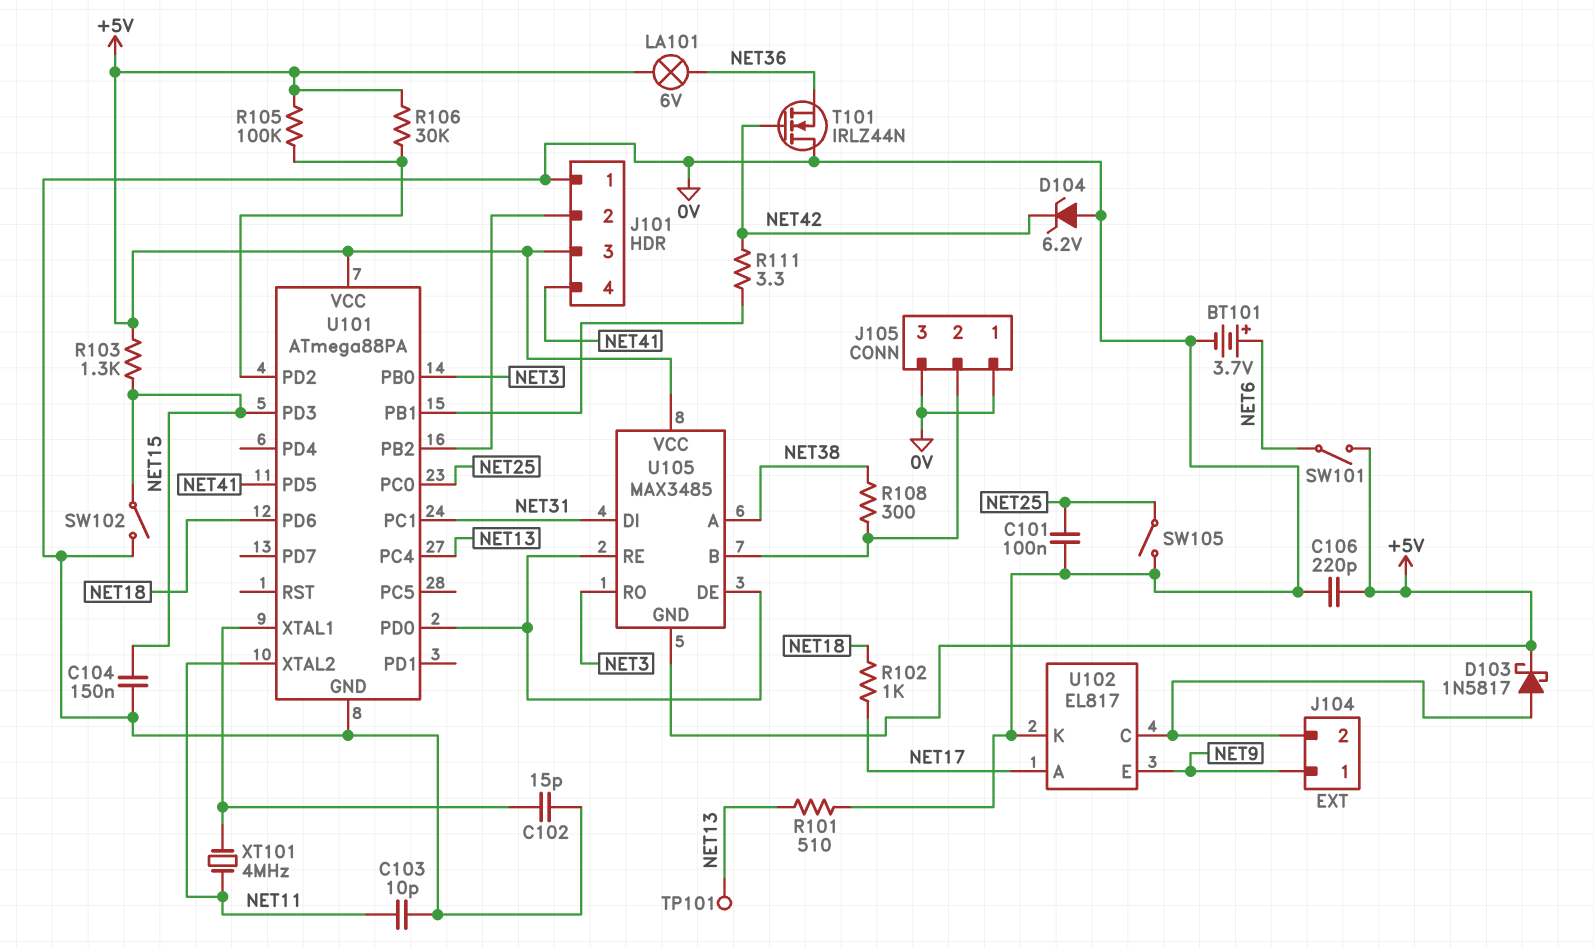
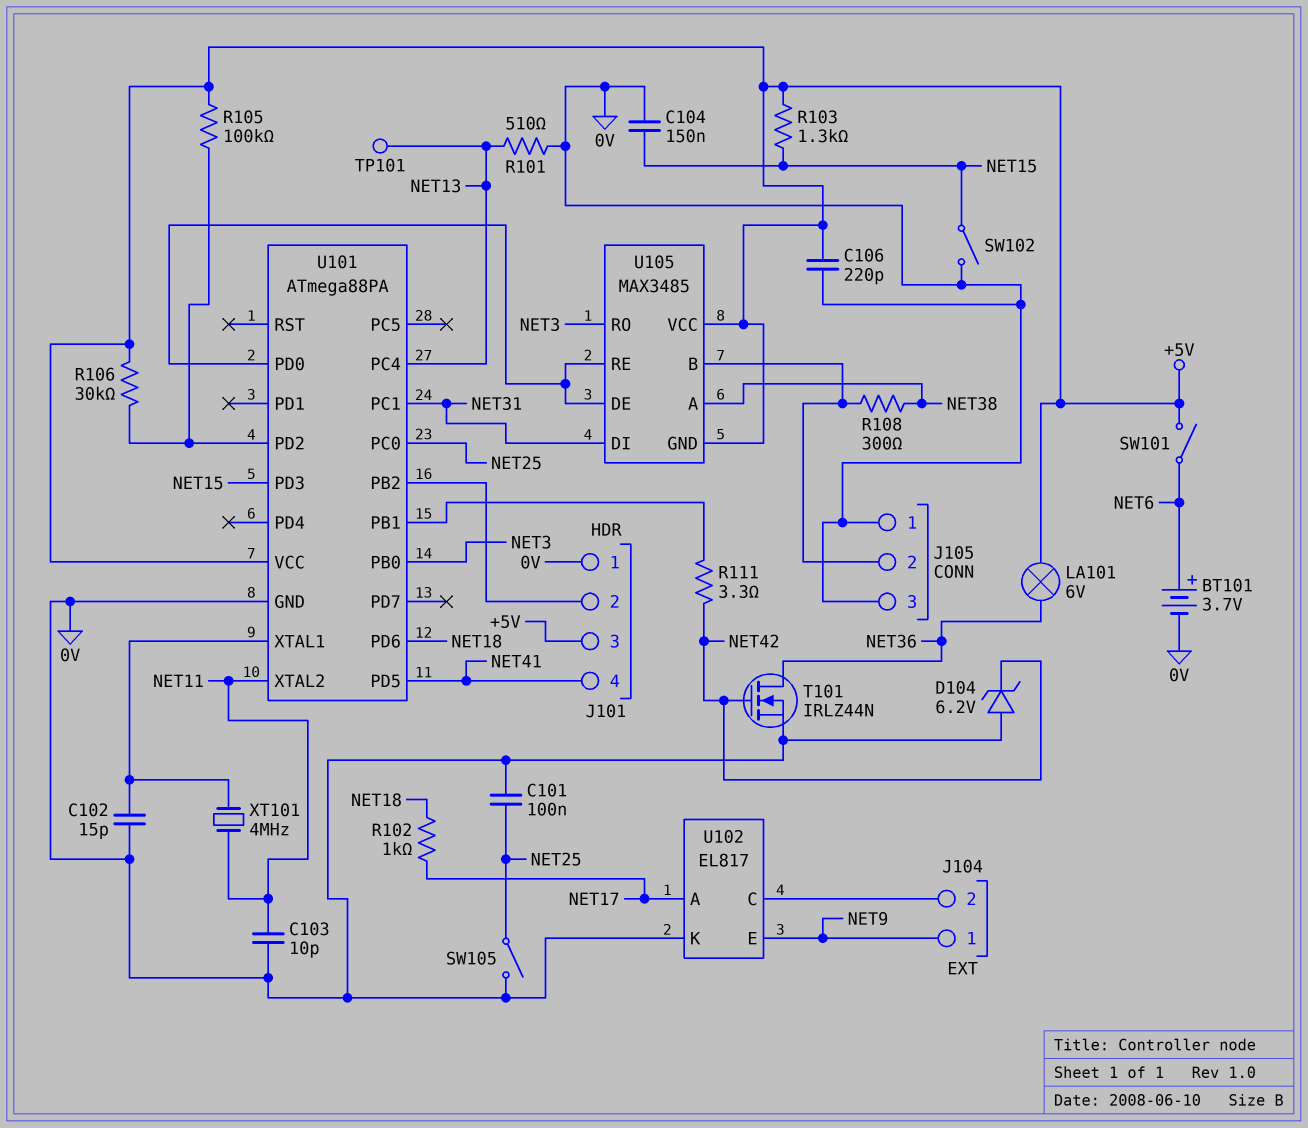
D103: schottky 1N5817 (A J104/2, K +5V) -> none
T101: NMOS IRLZ44N (G NET42, D 0V, S NET36) -> NMOS IRLZ44N (G NET42, D NET36, S 0V)

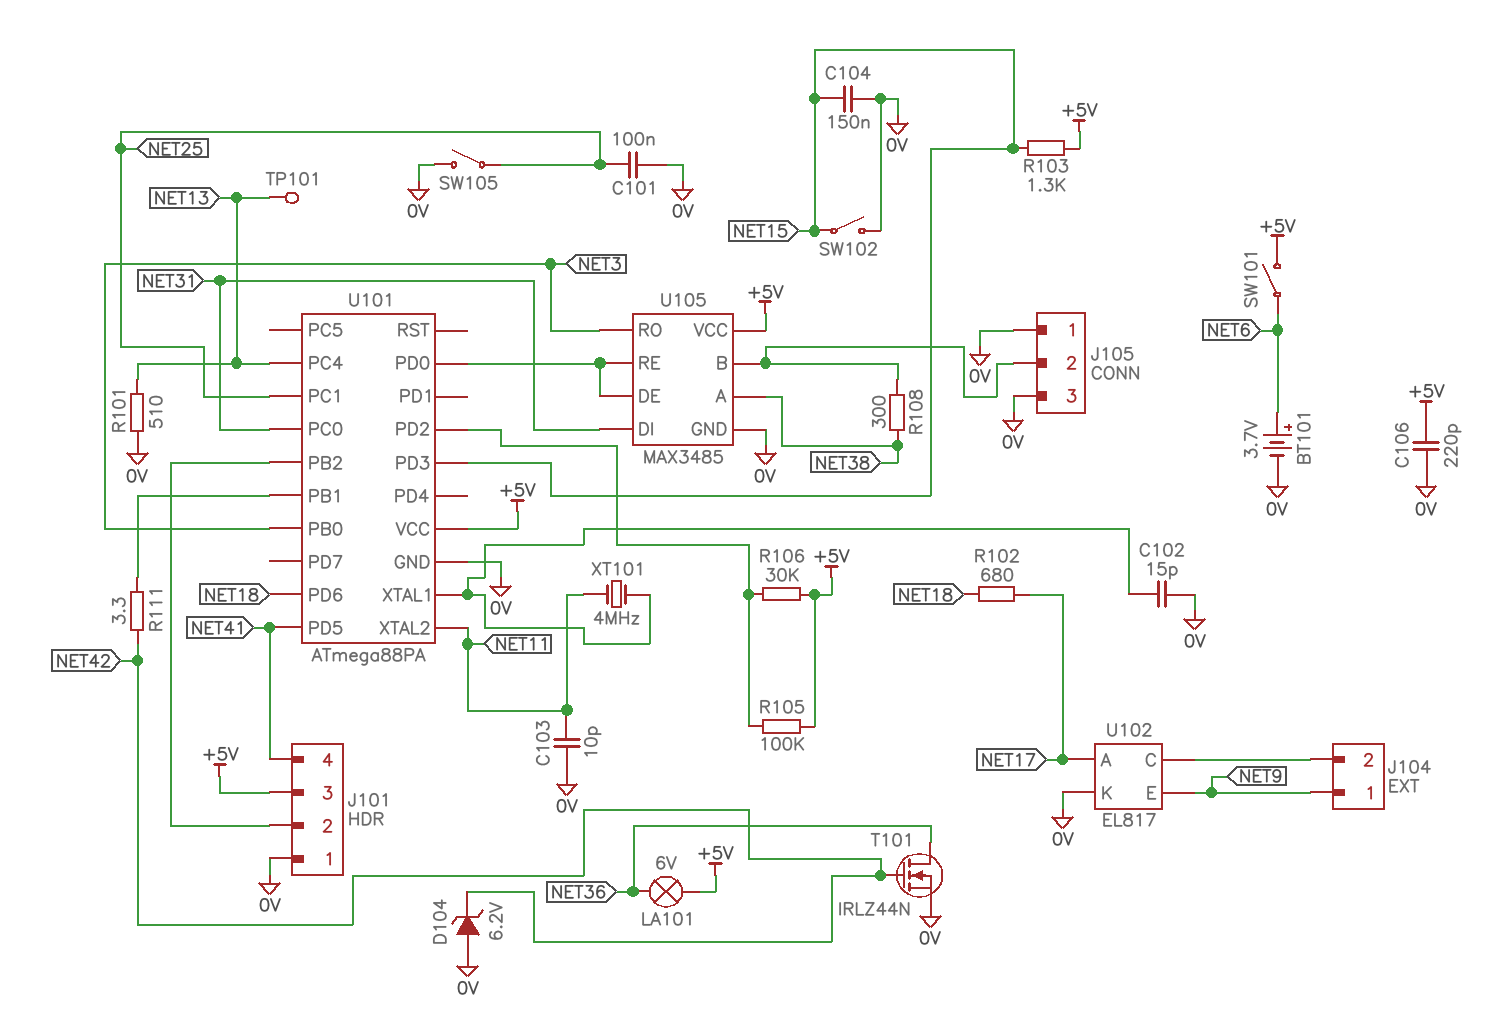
R102: 1k (NET17, NET18) -> 680 (NET17, NET18)
U101 pin PC0: NET25 -> NET31
U101 pin PC1: NET31 -> NET25
U105 pin GND: +5V -> 0V

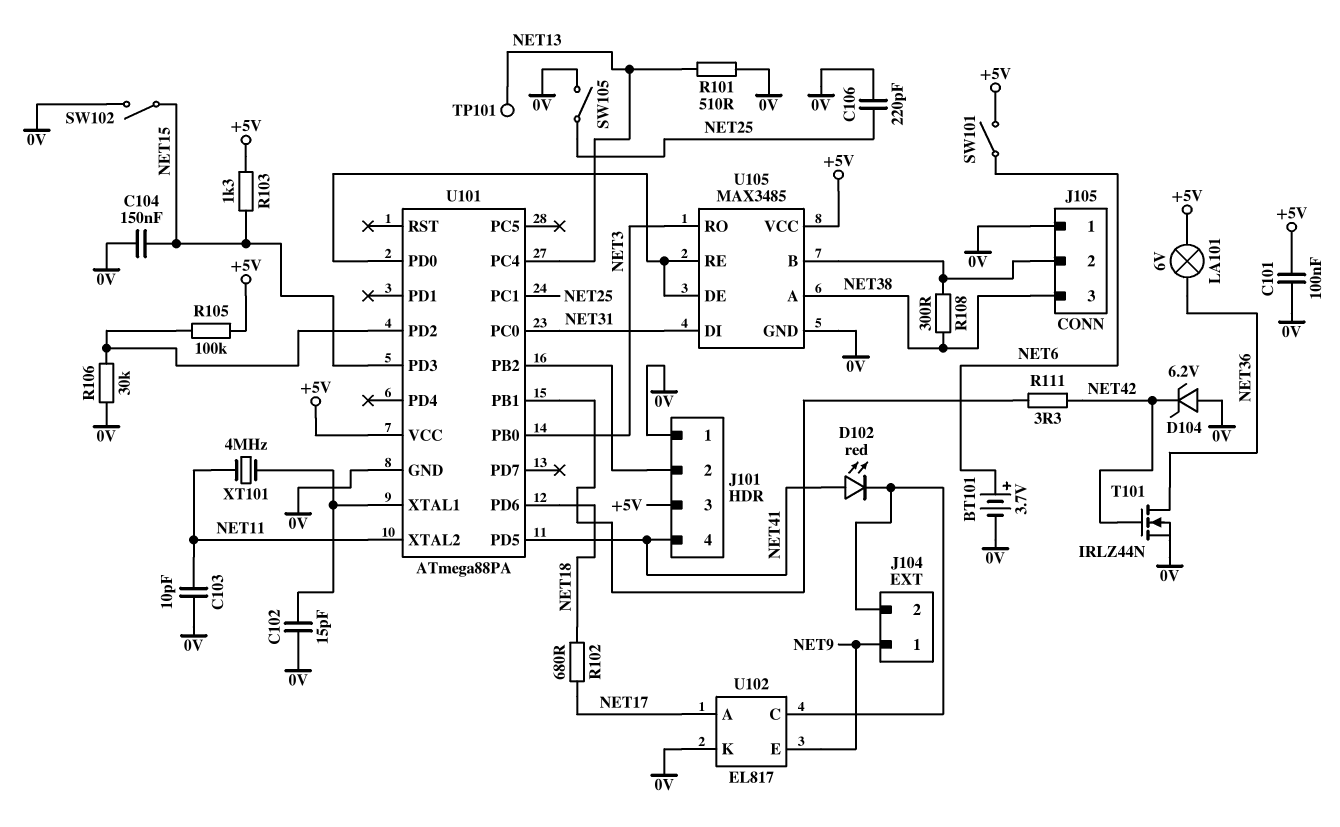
C101: 100nF (0V, NET25) -> 100nF (+5V, 0V)
C106: 220pF (+5V, 0V) -> 220pF (0V, NET25)
D102: none -> LED red (A NET41, K J104/2)
J105 pin 3: 0V -> NET38
R106: 30k (+5V, U101/PD2) -> 30k (0V, U101/PD2)

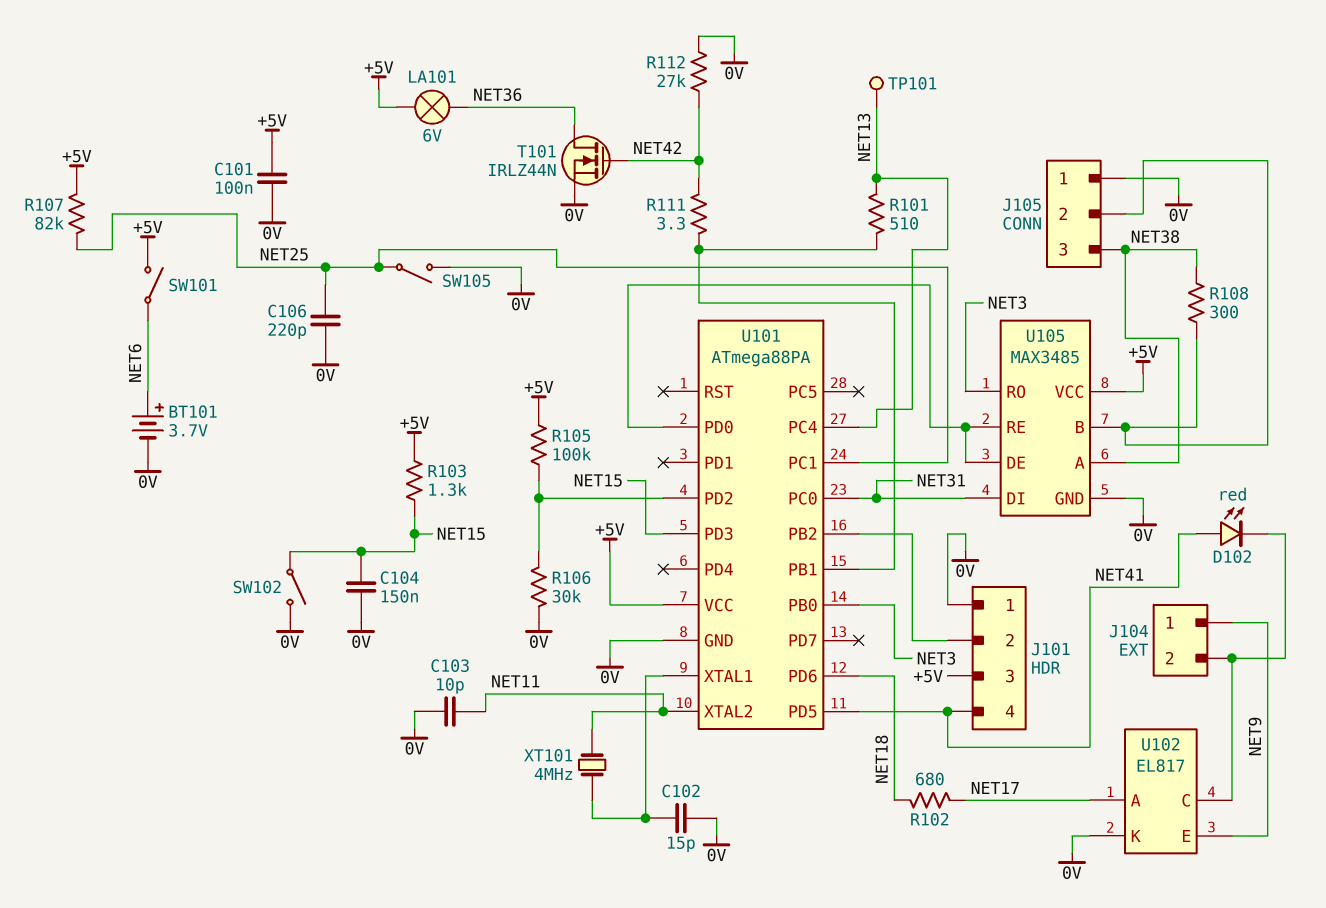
D104: zener 6.2V (A 0V, K NET42) -> none
R101: 510 (0V, NET13) -> 510 (NET13, U101/PB1)
R107: none -> 82k (+5V, NET25)
R112: none -> 27k (0V, NET42)

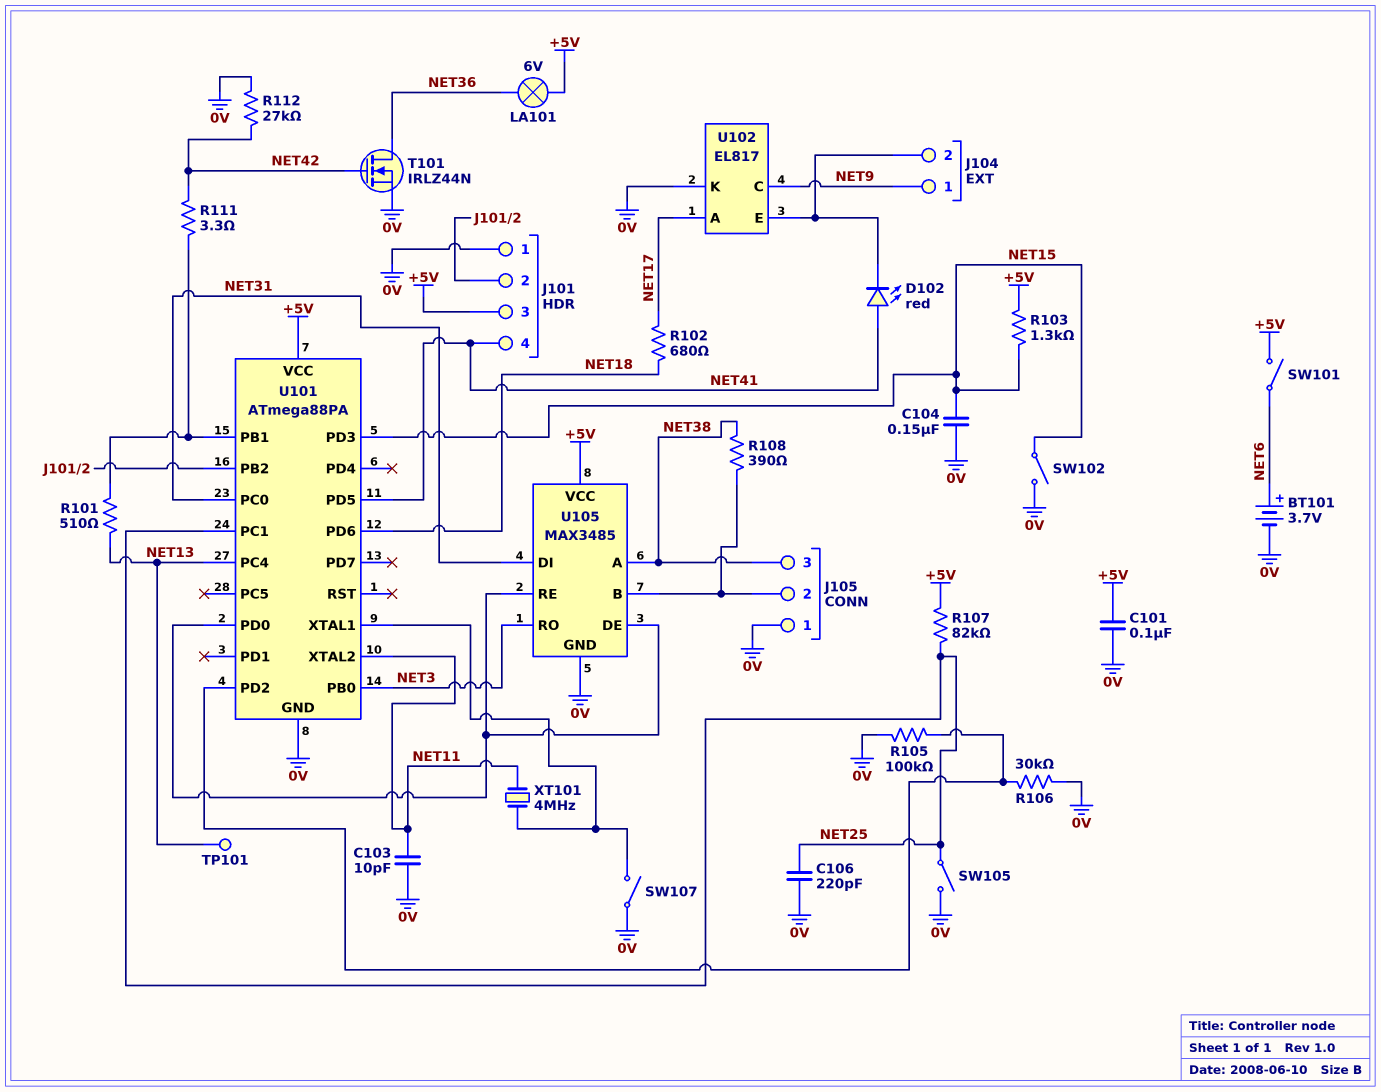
C102: 15pF (0V, U101/XTAL1) -> none
R105: 100k (+5V, U101/PD2) -> 100k (0V, U101/PD2)
R108: 300 (J105/2, NET38) -> 390 (J105/2, NET38)
SW107: none -> switch (0V, U101/XTAL1)
U102 pin C: J104/2 -> NET9
U102 pin E: NET9 -> J104/2

